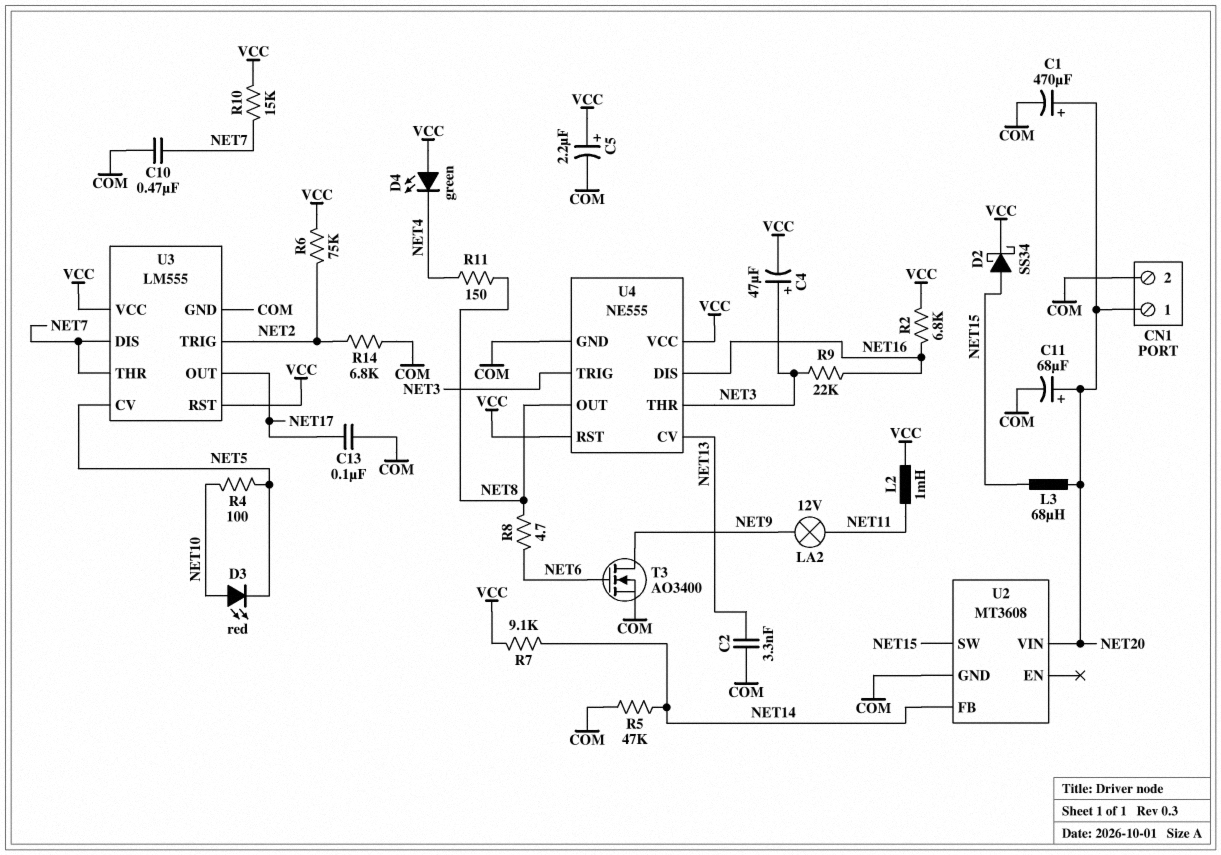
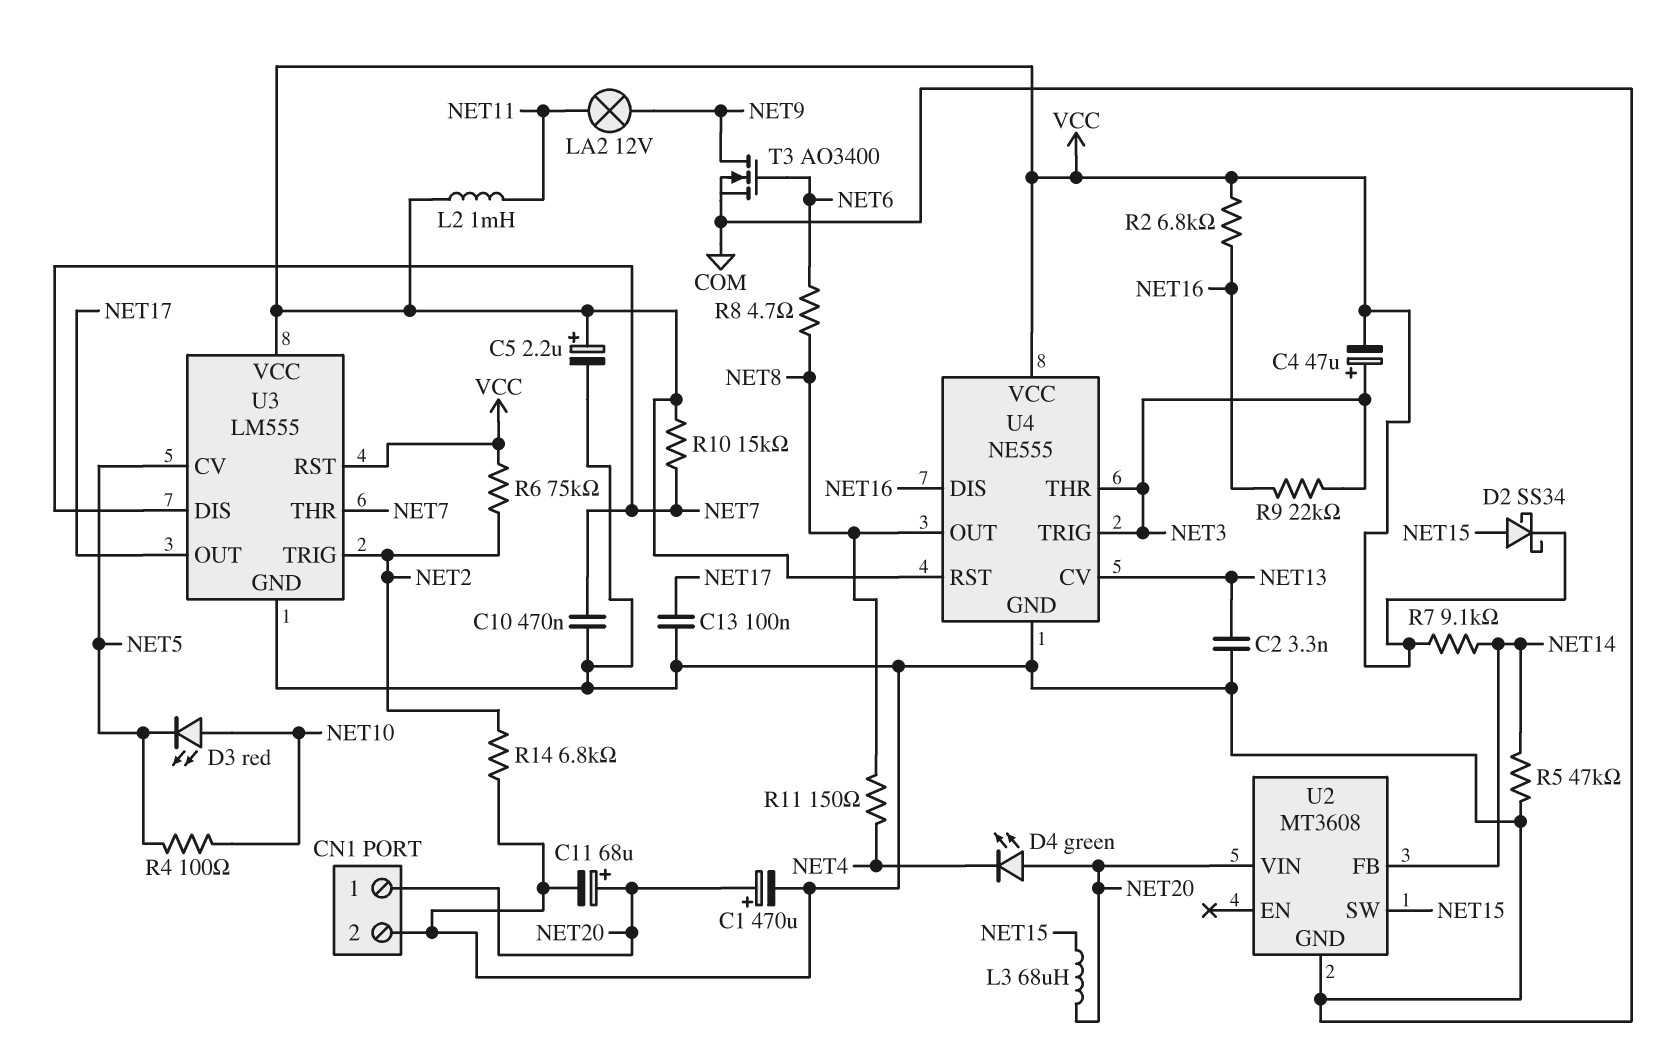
D4: LED green (A VCC, K NET4) -> LED green (A NET20, K NET4)

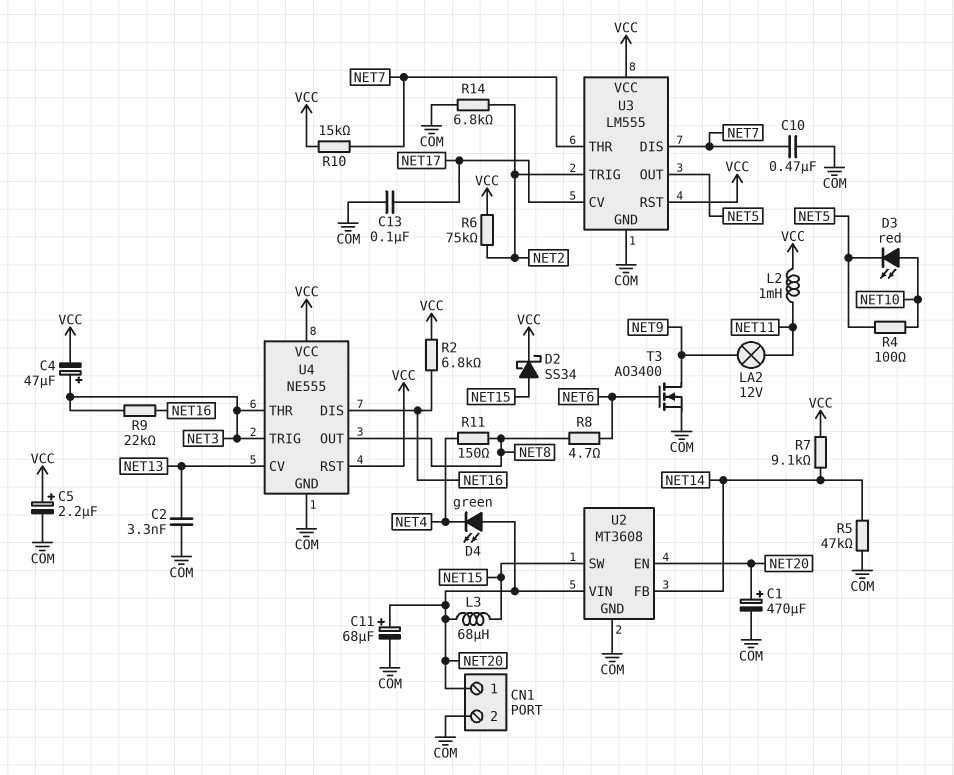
U2 pin EN: none -> NET20
U3 pin CV: NET5 -> NET17
U3 pin OUT: NET17 -> NET5

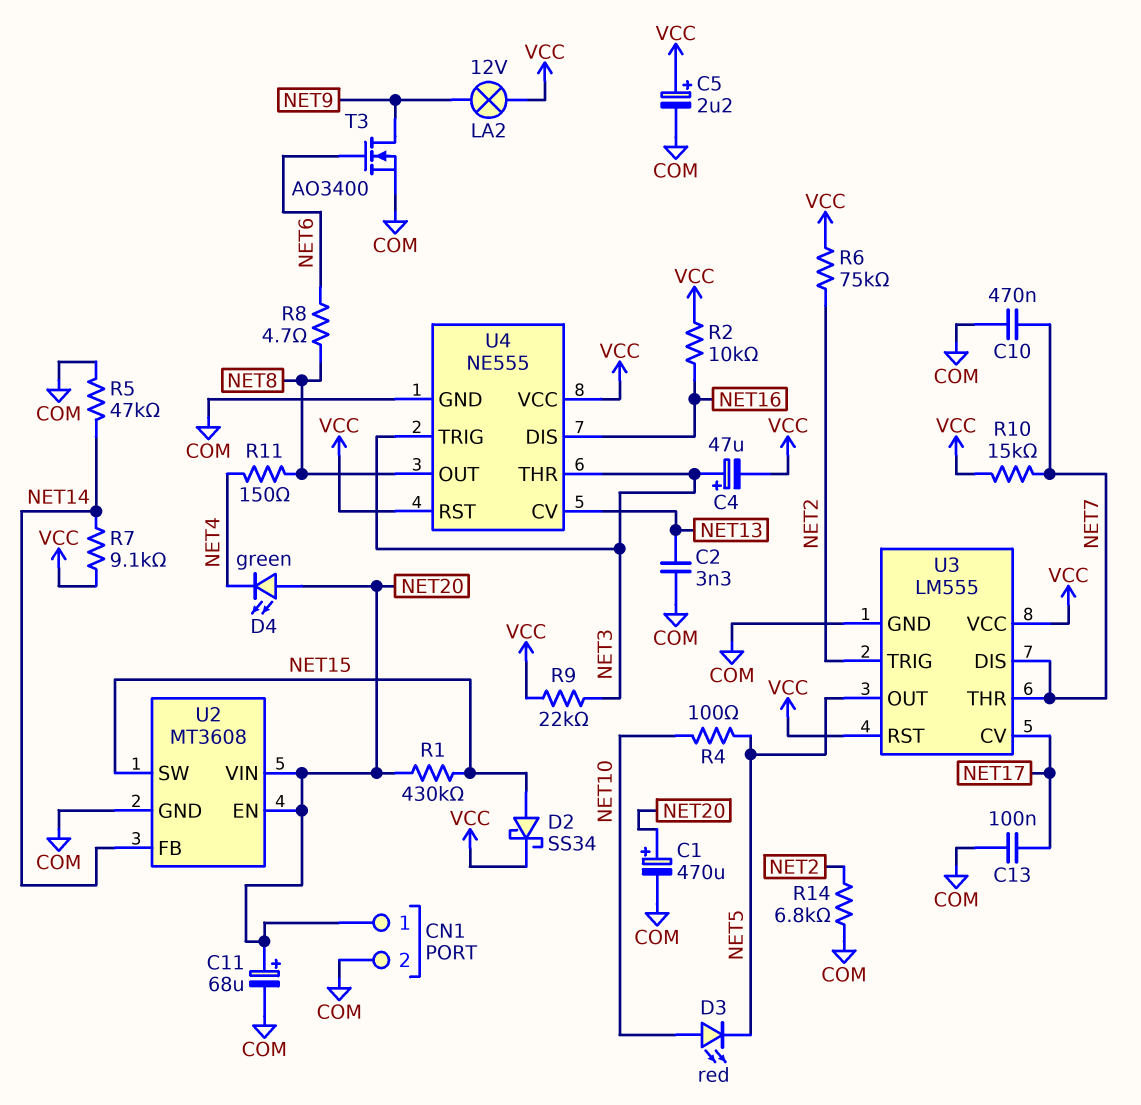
L2: 1mH (NET11, VCC) -> none
L3: 68uH (NET15, NET20) -> none
LA2: lamp 12V (NET9, NET11) -> lamp 12V (NET9, VCC)
R1: none -> 430k (NET15, NET20)
R2: 6.8k (NET16, VCC) -> 10k (NET16, VCC)
R9: 22k (NET3, NET16) -> 22k (NET3, VCC)

